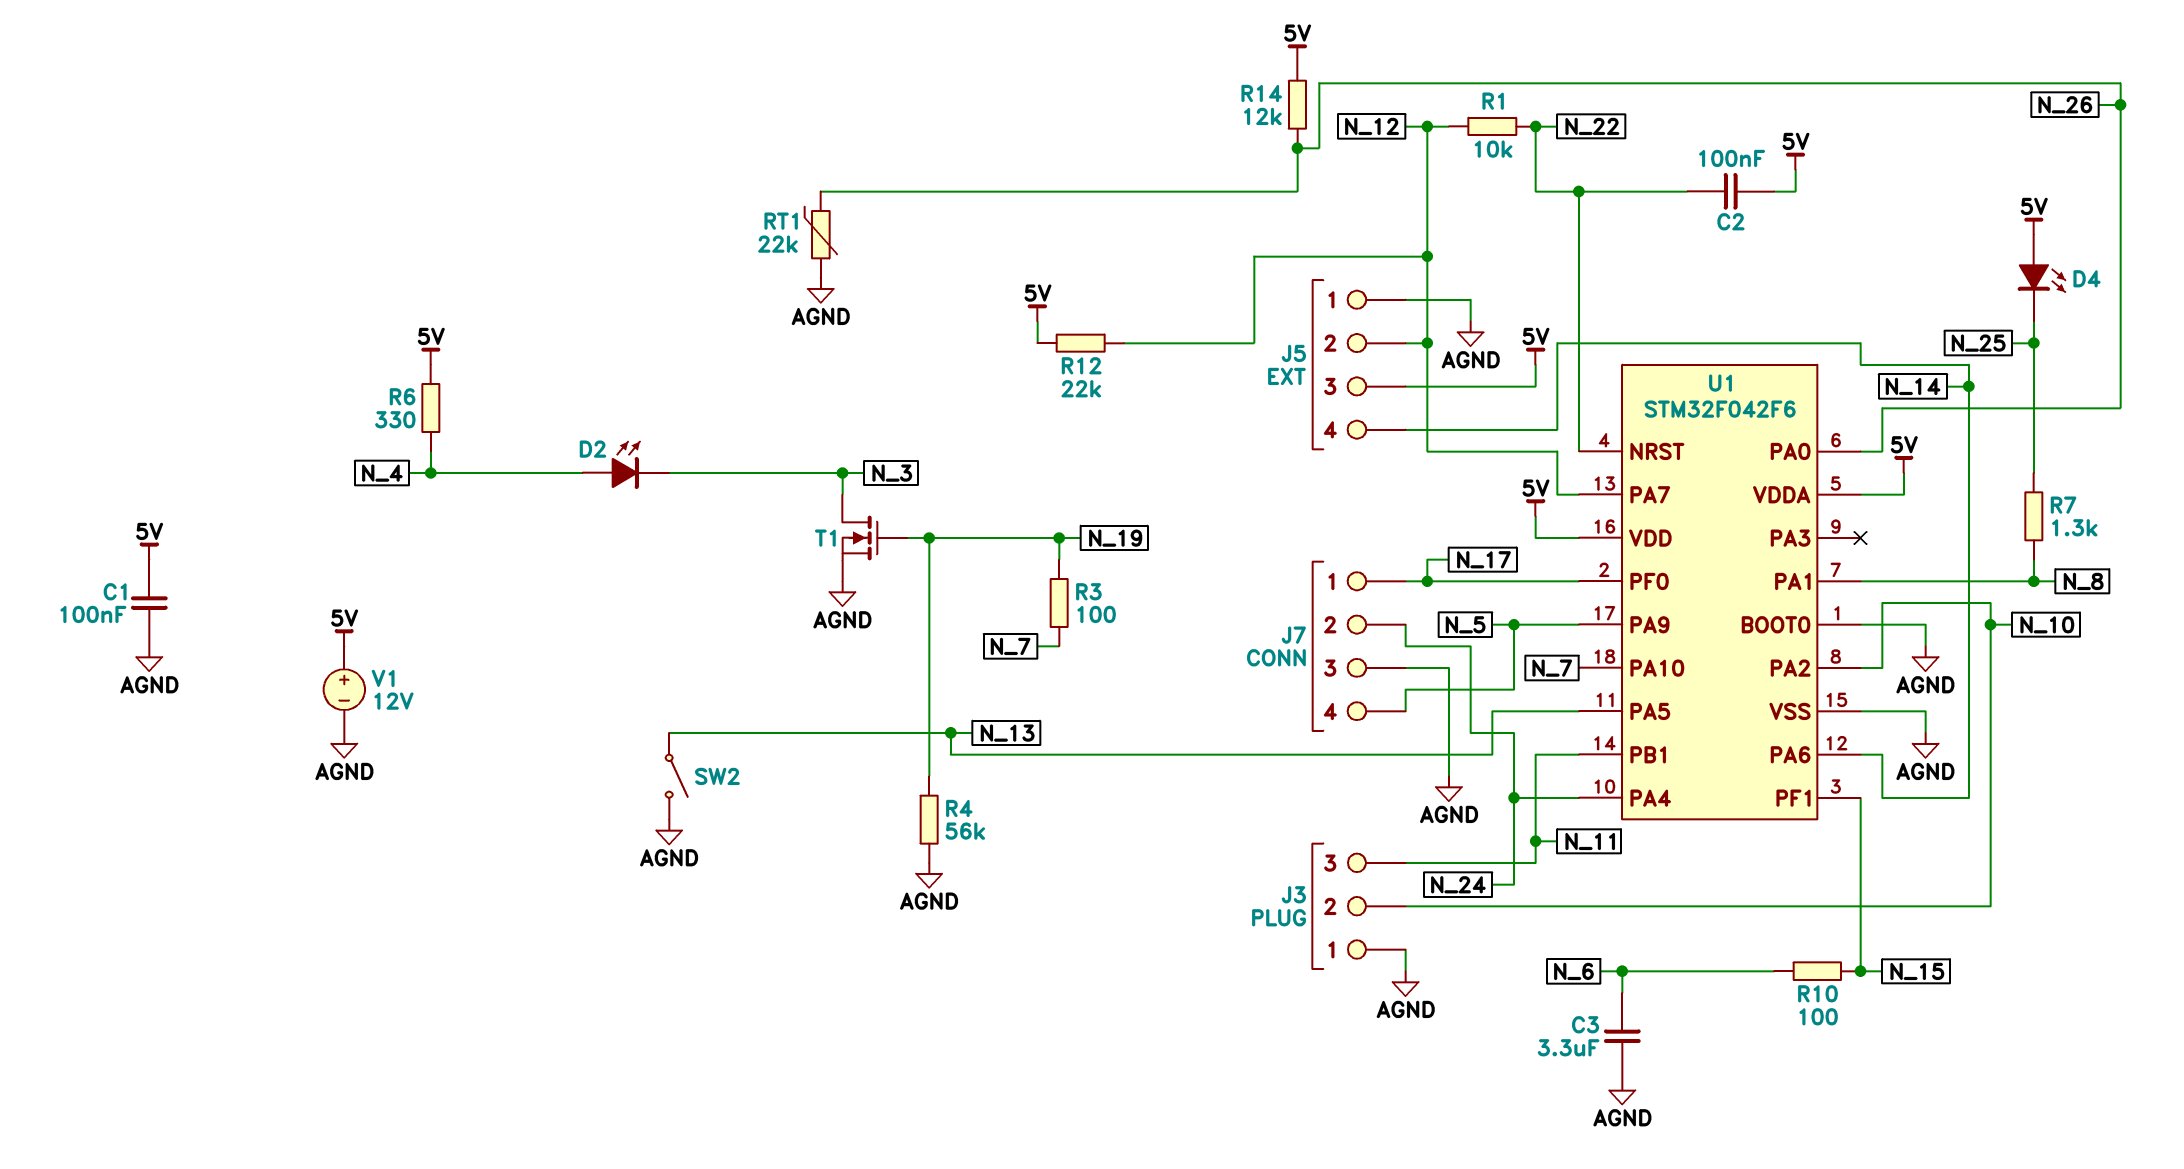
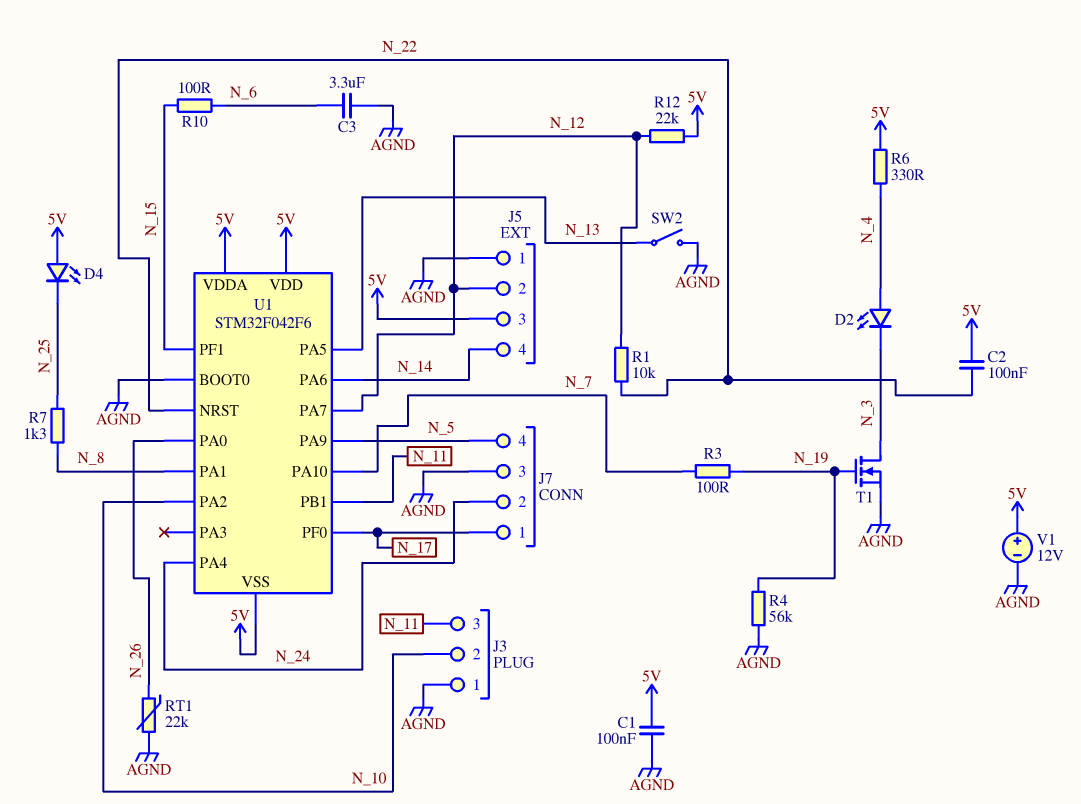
R14: 12k (5V, N_26) -> none
U1 pin VSS: AGND -> 5V

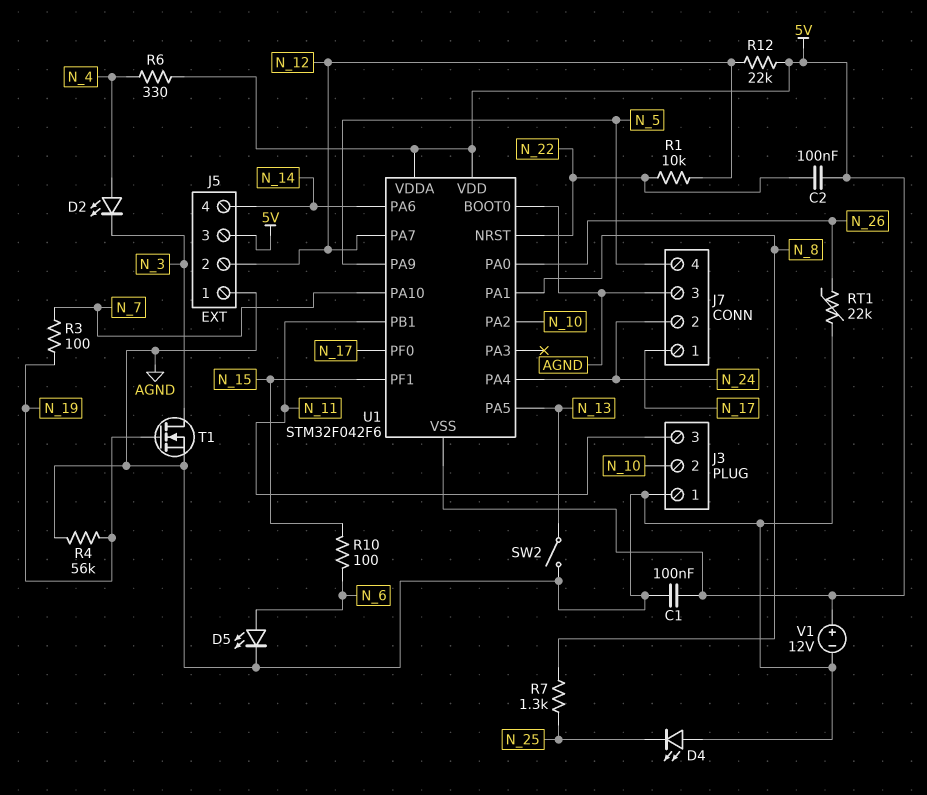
C3: 3.3uF (AGND, N_6) -> none
D4: LED (A 5V, K N_25) -> LED (A AGND, K N_25)
D5: none -> LED (A N_6, K AGND)

